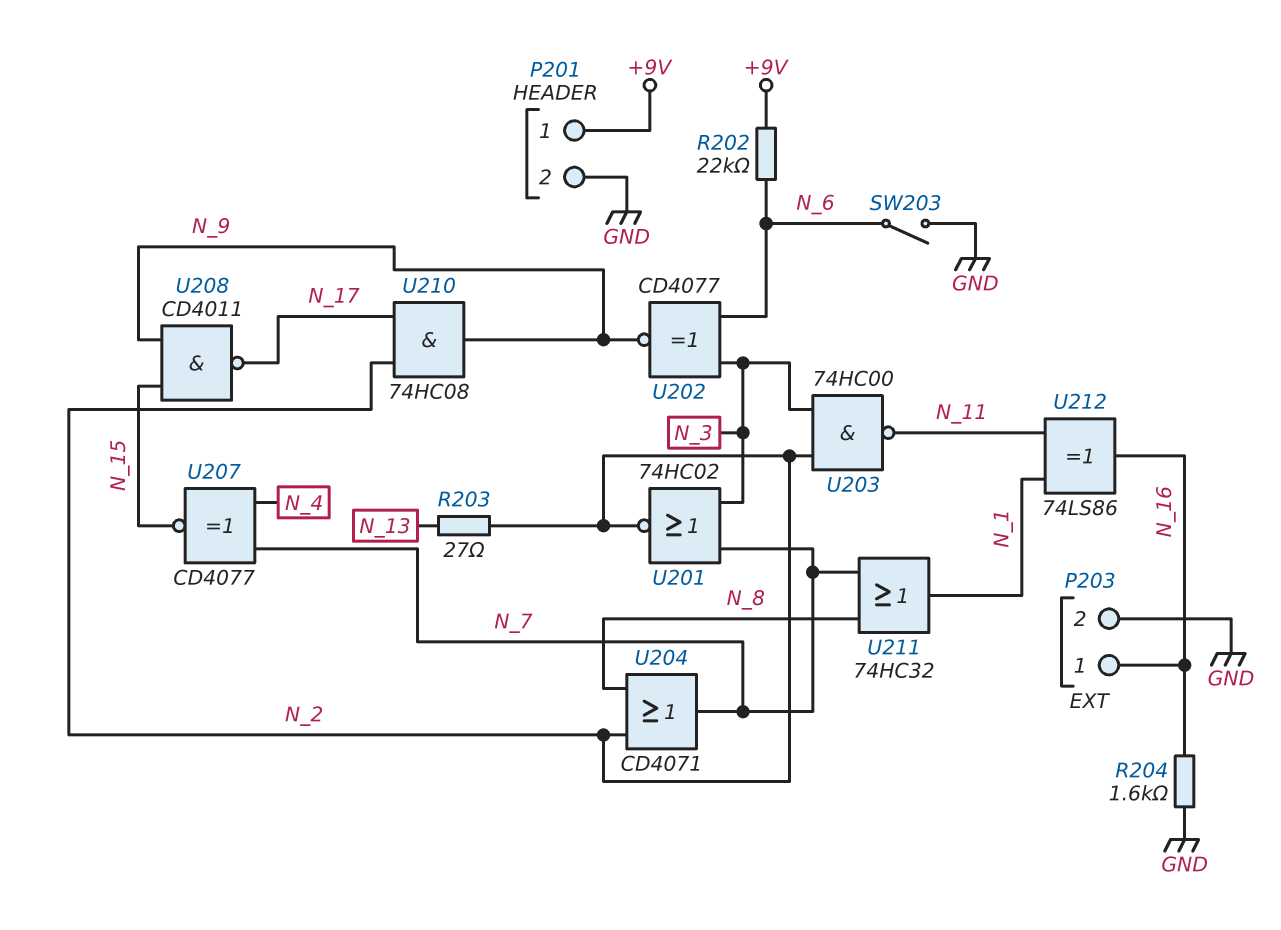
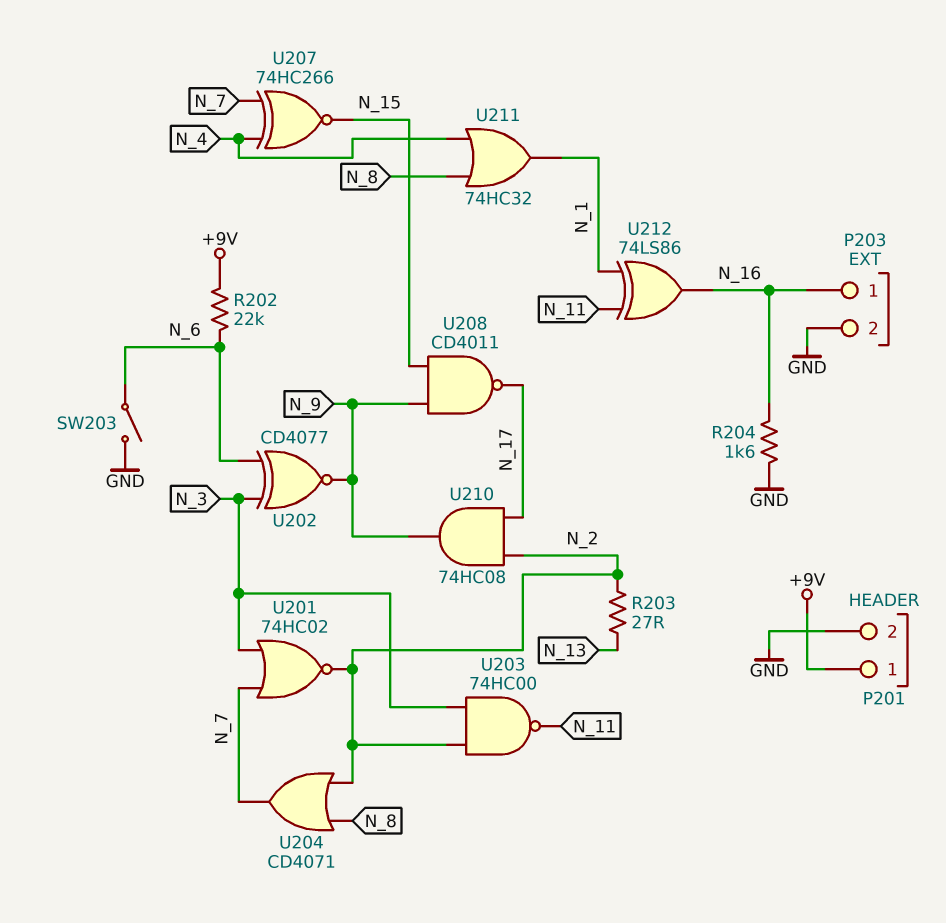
U207: XNOR CD4077 (in N_4, in N_7, out N_15) -> XNOR 74HC266 (in N_4, in N_7, out N_15)
U211: OR 74HC32 (in N_7, in N_8, out N_1) -> OR 74HC32 (in N_4, in N_8, out N_1)

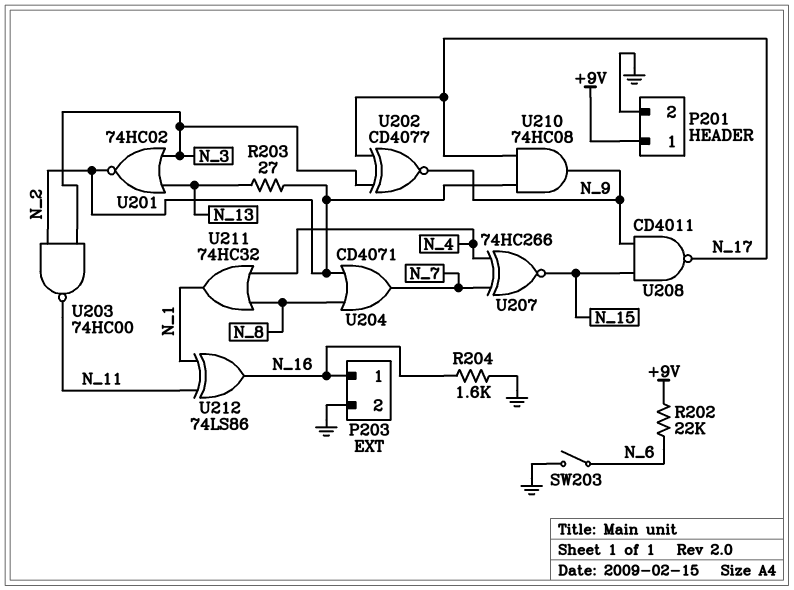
U201: NOR 74HC02 (in N_3, in N_7, out N_2) -> NOR 74HC02 (in N_3, in N_13, out N_2)
U202: XNOR CD4077 (in N_3, in N_6, out N_9) -> XNOR CD4077 (in N_3, in N_17, out N_9)

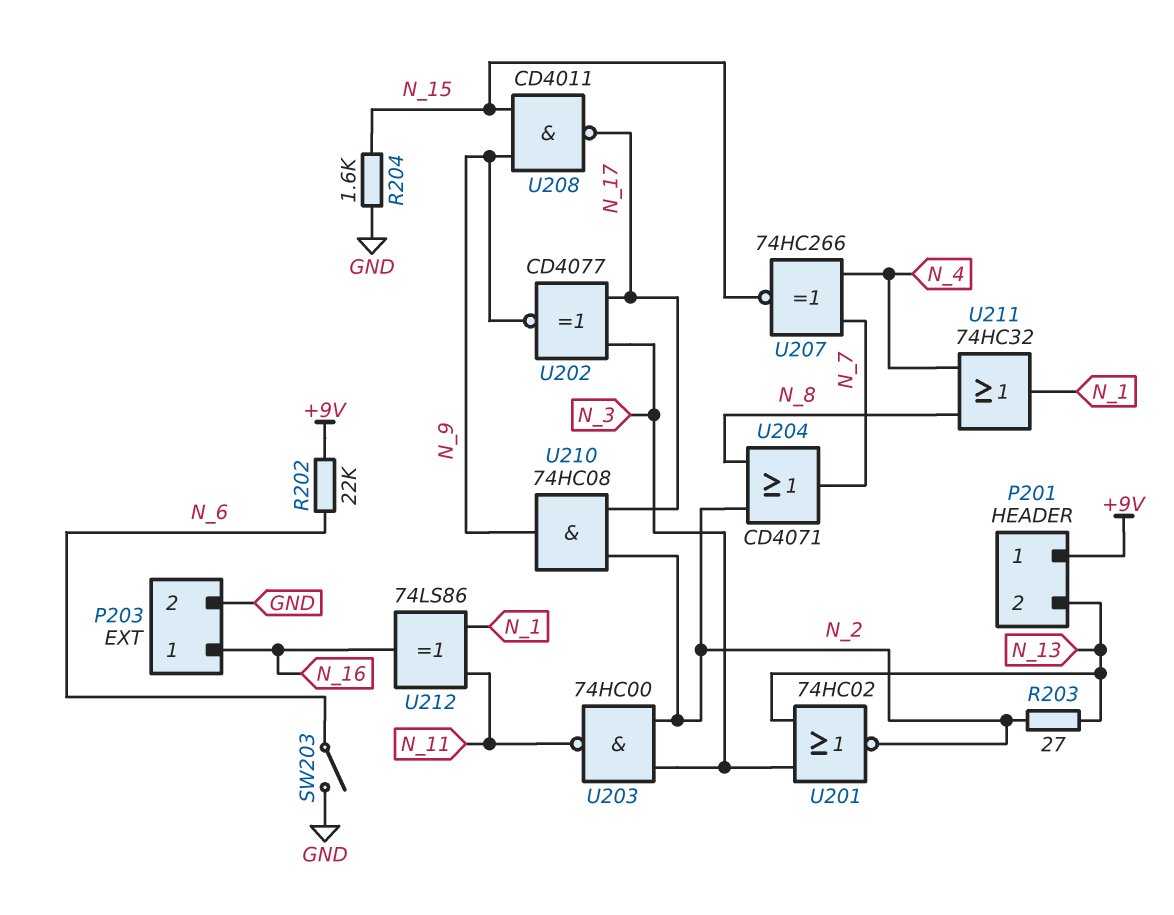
P201 pin 2: GND -> N_13
R204: 1.6k (GND, N_16) -> 1.6k (GND, N_15)

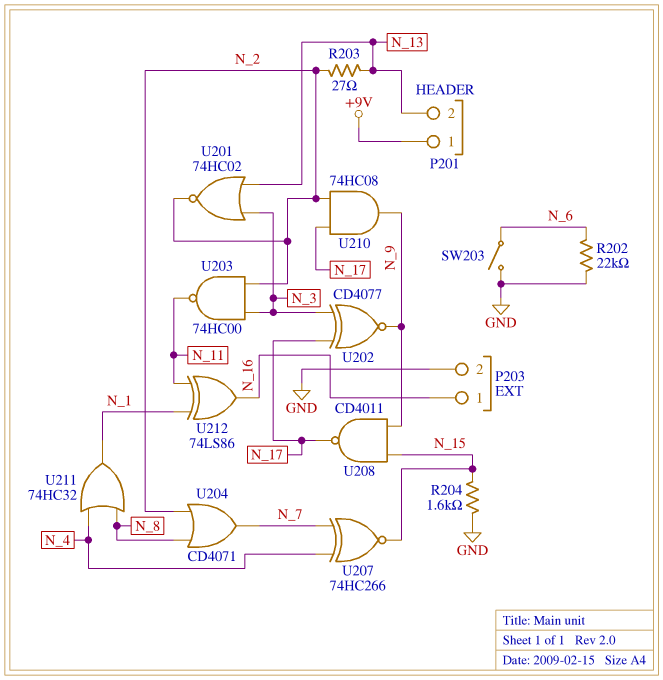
R202: 22k (+9V, N_6) -> 22k (GND, N_6)

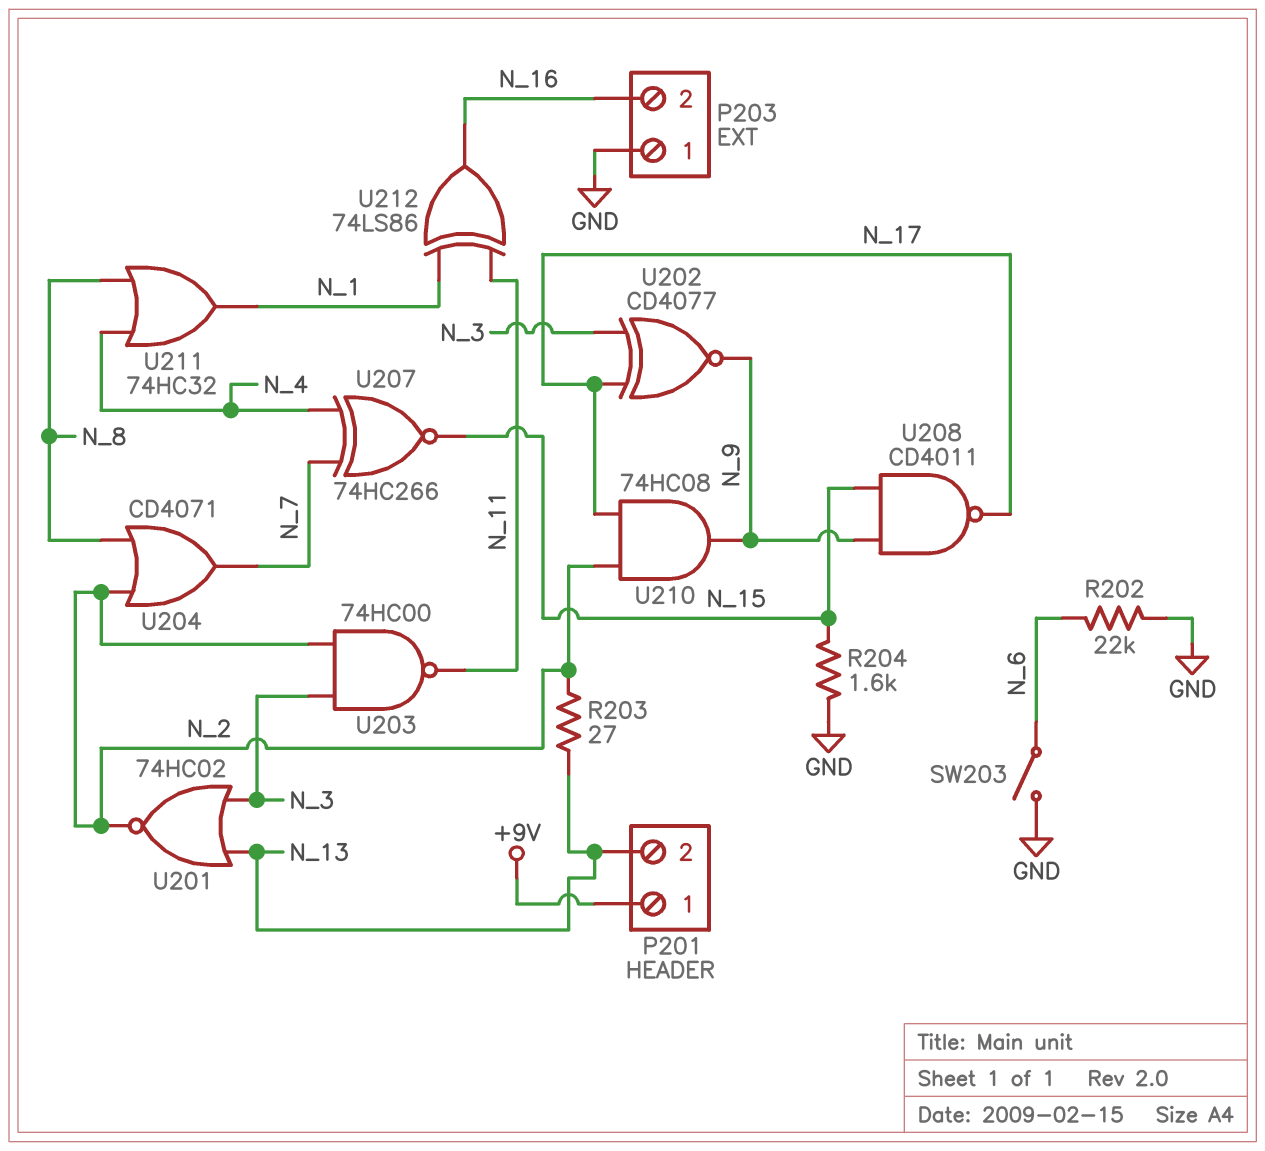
P203 pin 1: N_16 -> GND
P203 pin 2: GND -> N_16

